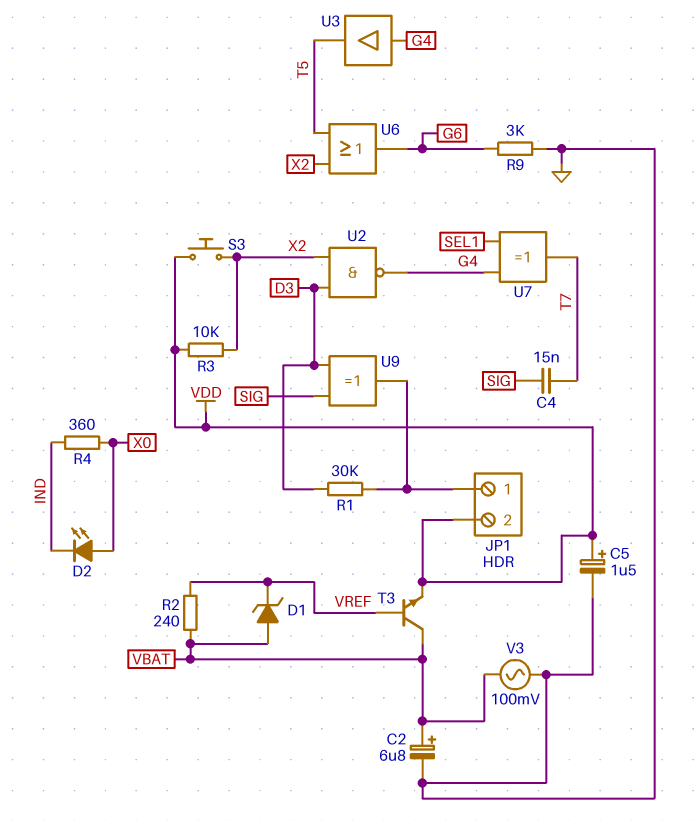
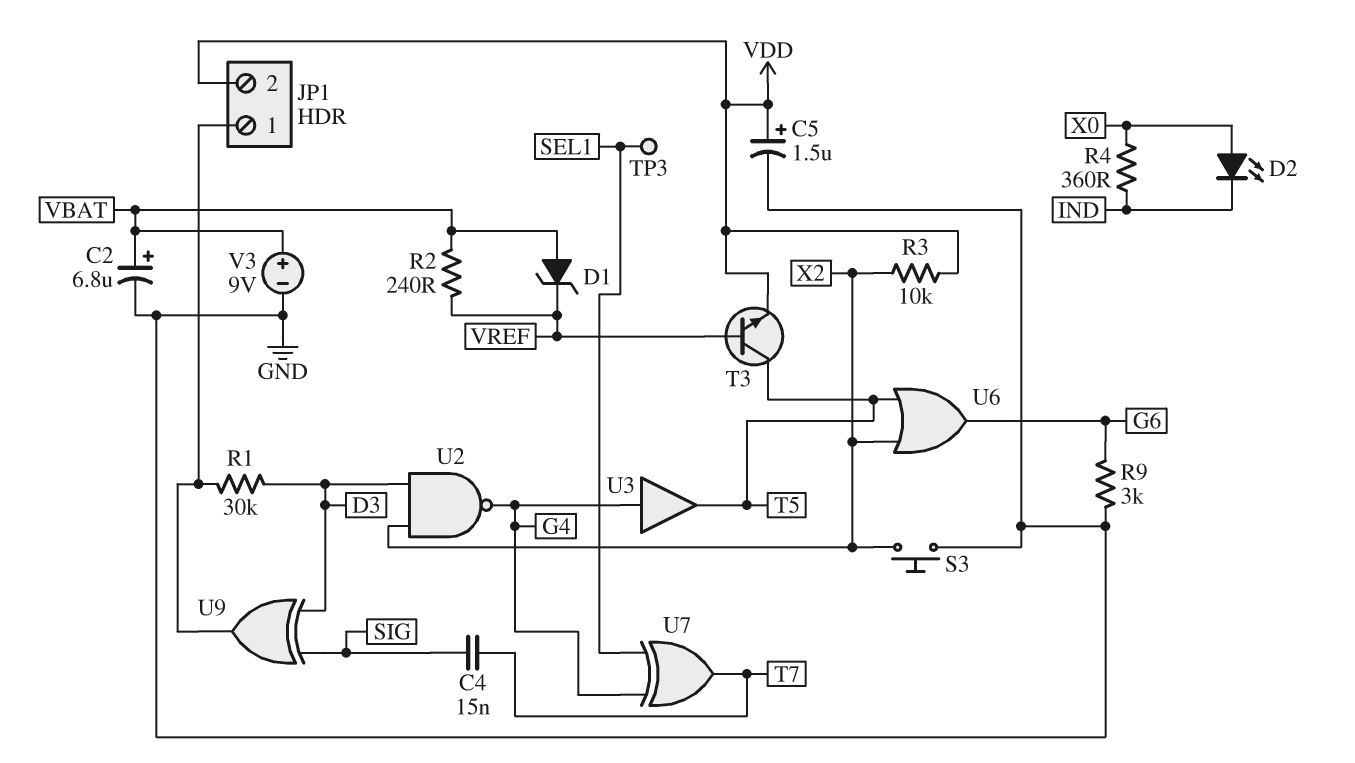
S3: button (VDD, X2) -> button (GND, X2)
T3: NPN (B VREF, C VBAT, E VDD) -> NPN (B VREF, C T5, E VDD)
TP3: none -> test point (SEL1)
V3: AC 100mV (GND, VBAT) -> 9V (plus VBAT, minus GND)

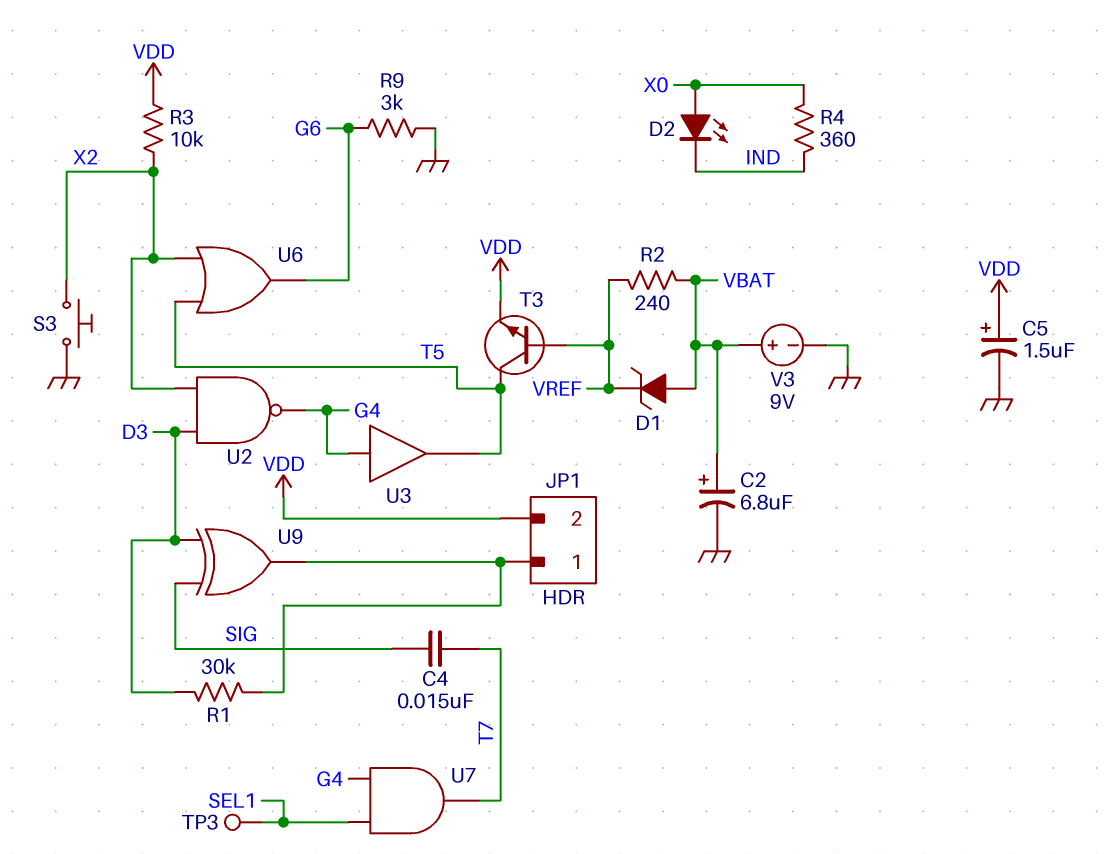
U7: XOR (in G4, in SEL1, out T7) -> AND (in G4, in SEL1, out T7)

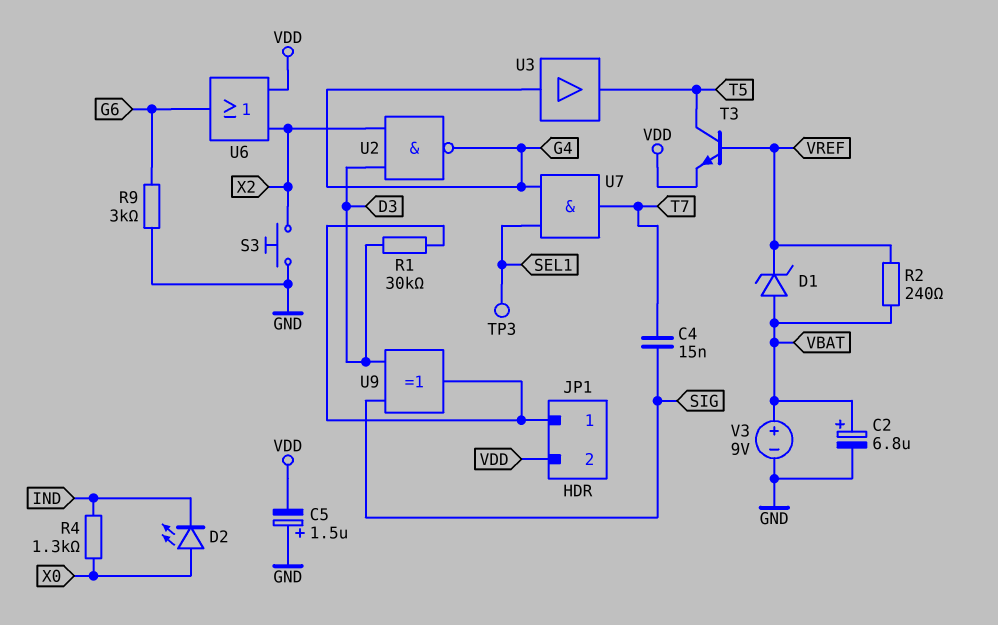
C5: 1.5uF (plus VDD, minus GND) -> 1.5uF (plus GND, minus VDD)
R3: 10k (VDD, X2) -> none
R4: 360 (IND, X0) -> 1.3k (IND, X0)
U6: OR (in T5, in X2, out G6) -> OR (in VDD, in X2, out G6)

